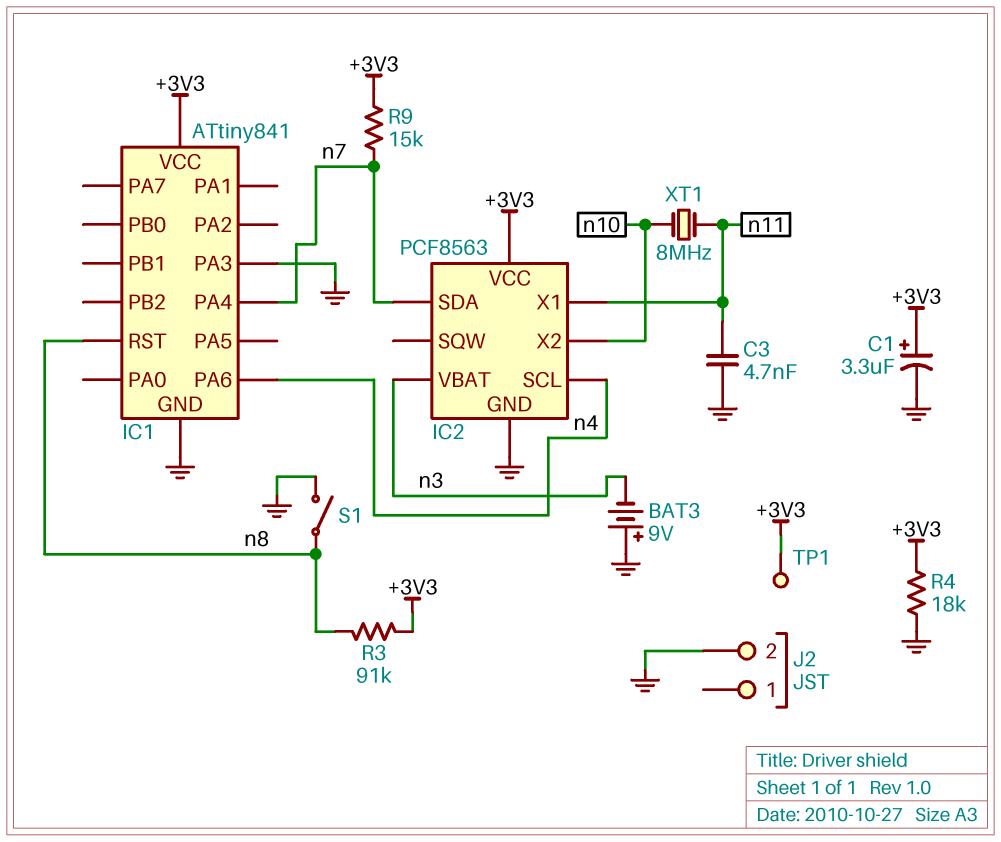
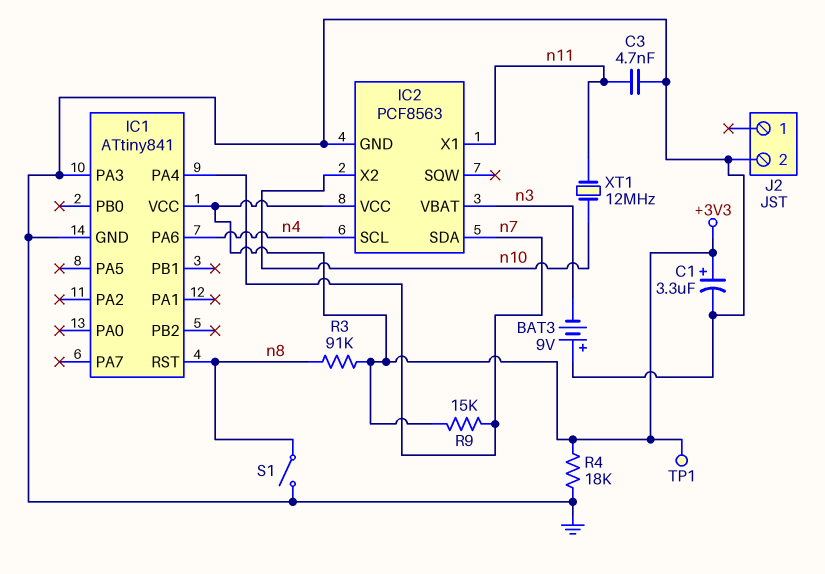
XT1: 8MHz (n10, n11) -> 12MHz (n10, n11)

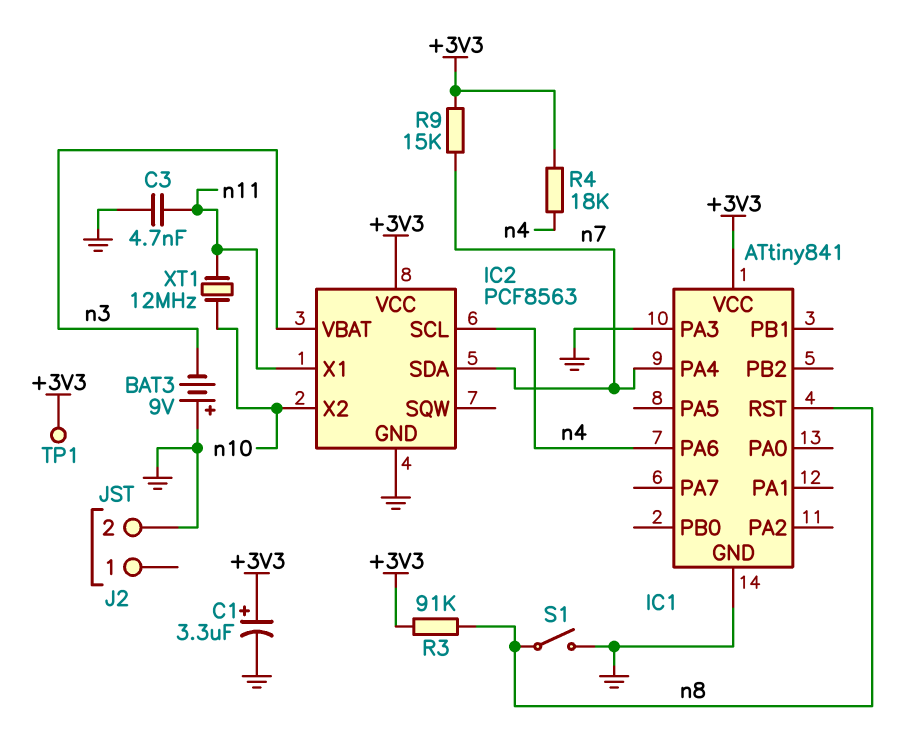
R4: 18k (+3V3, GND) -> 18k (+3V3, n4)

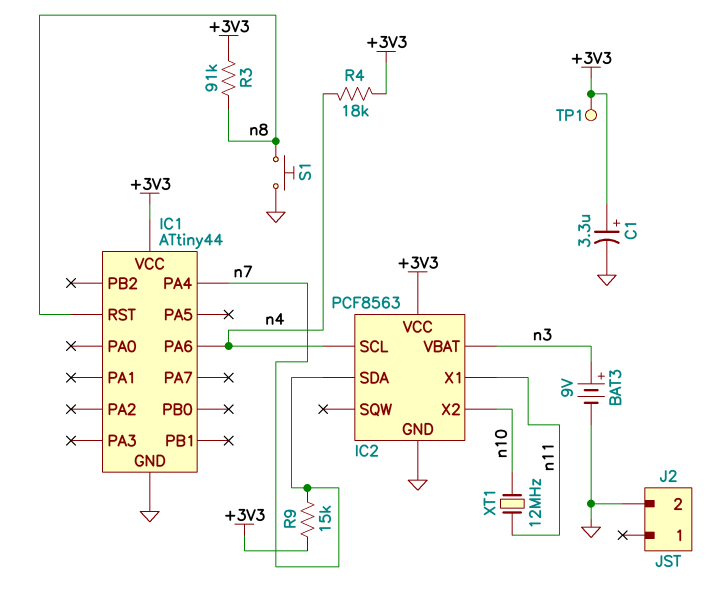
BAT3: 9V (plus GND, minus n3) -> 9V (plus n3, minus GND)
C3: 4.7nF (GND, n11) -> none
IC1: ATtiny841 -> ATtiny44
IC1 pin PA3: GND -> none
S1: switch (GND, n8) -> button (GND, n8)

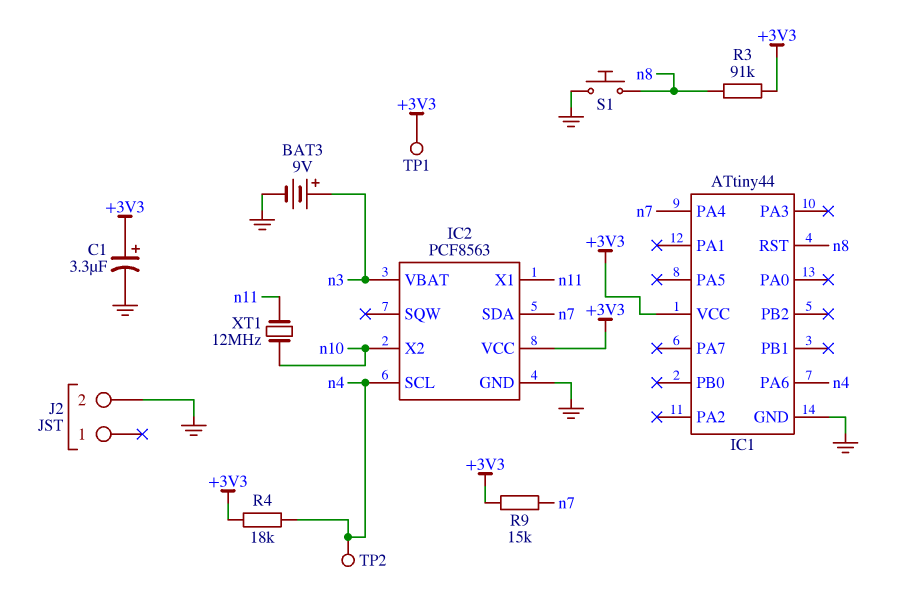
TP2: none -> test point (n4)

